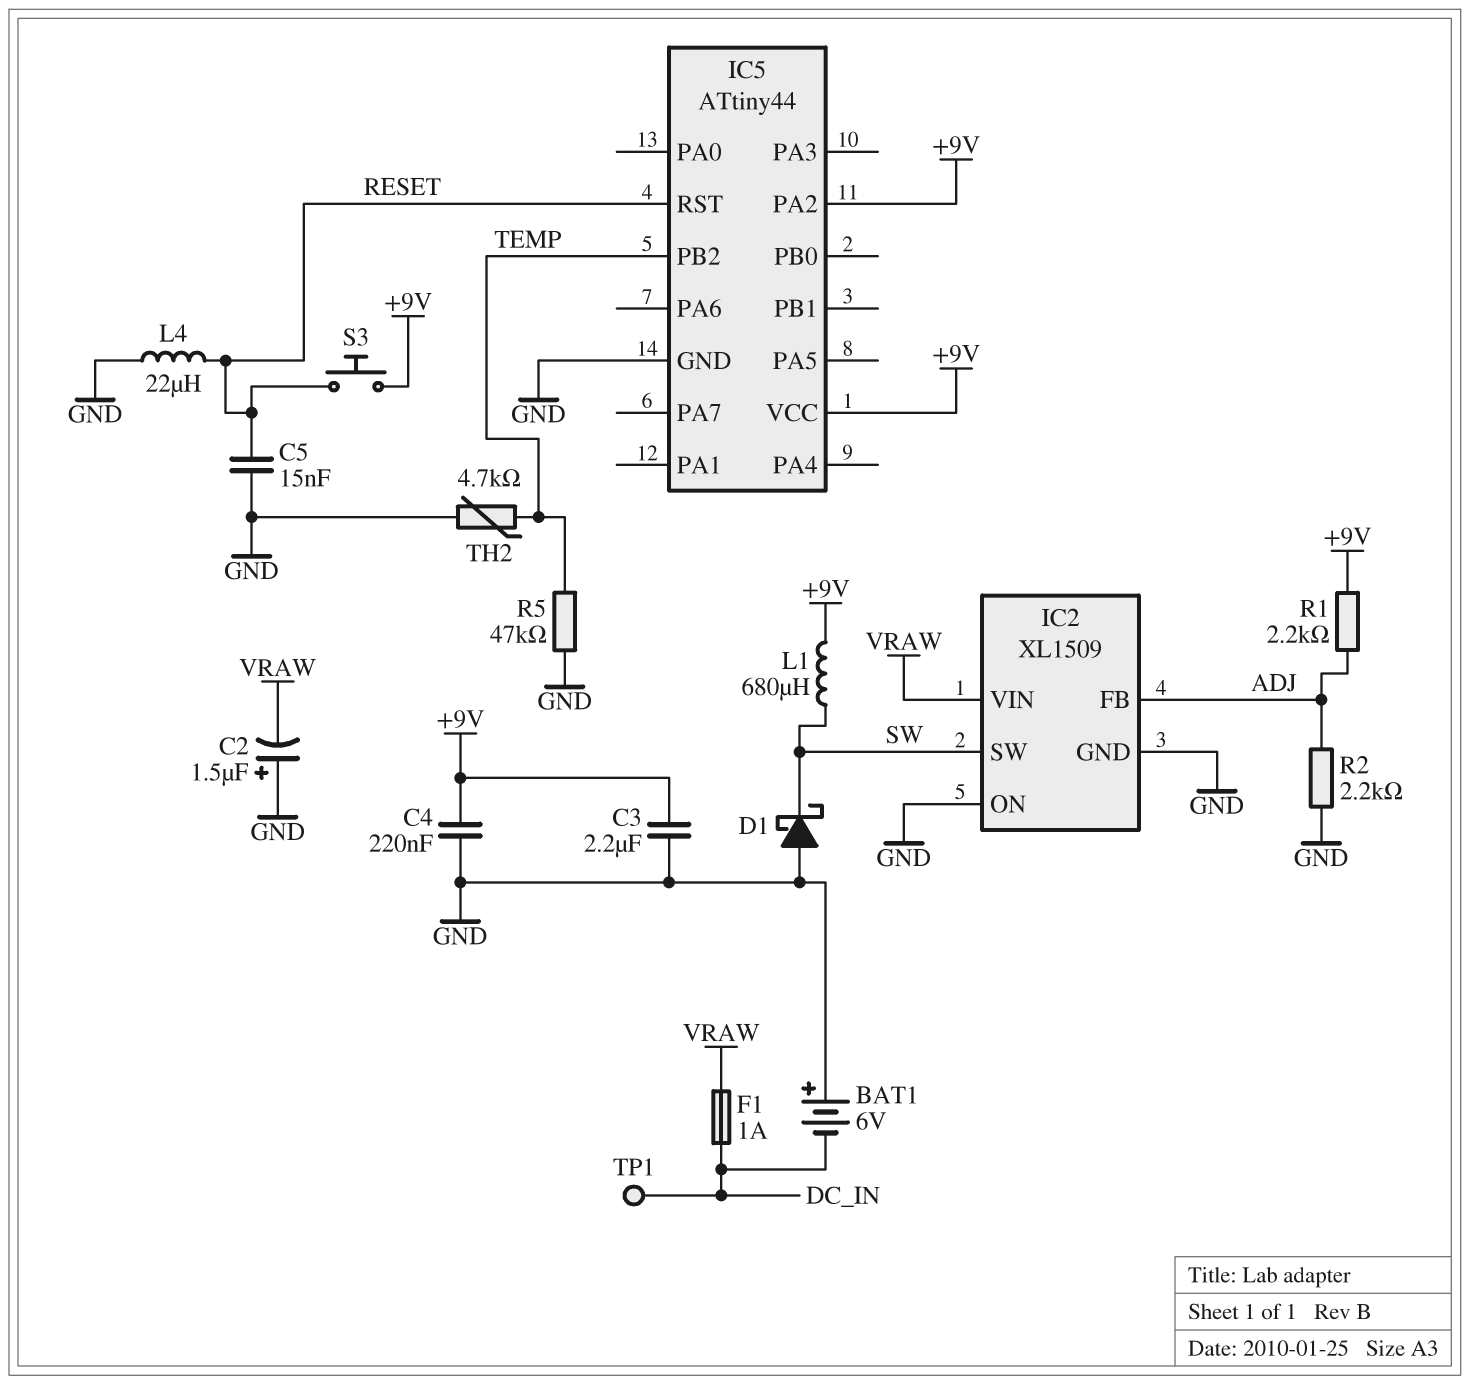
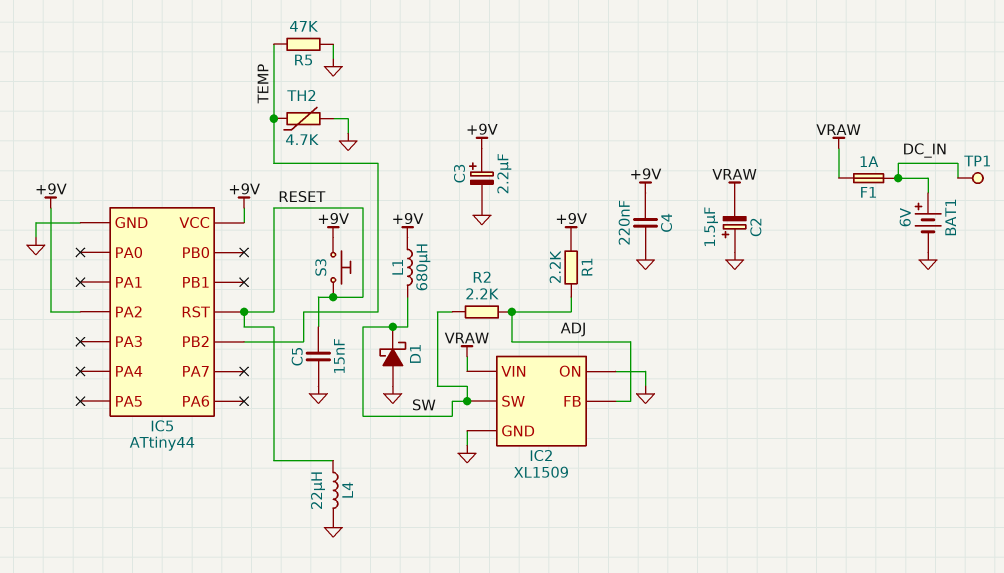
BAT1: 6V (plus GND, minus DC_IN) -> 6V (plus DC_IN, minus GND)
C3: 2.2uF (+9V, GND) -> 2.2uF (plus +9V, minus GND)
R2: 2.2k (ADJ, GND) -> 2.2k (ADJ, SW)

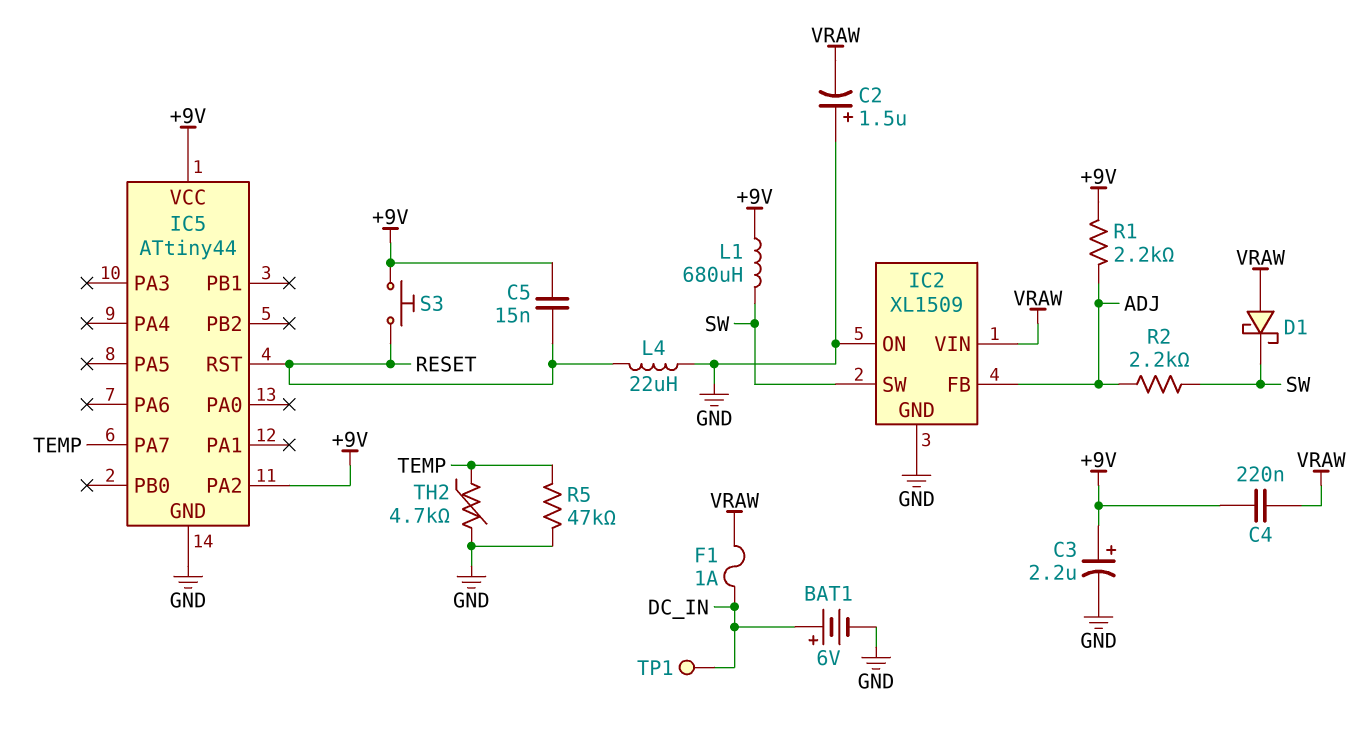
C4: 220nF (+9V, GND) -> 220nF (+9V, VRAW)
C5: 15nF (GND, RESET) -> 15nF (+9V, RESET)
D1: schottky (A GND, K SW) -> schottky (A VRAW, K SW)
IC5 pin PA7: none -> TEMP
IC5 pin PB2: TEMP -> none

